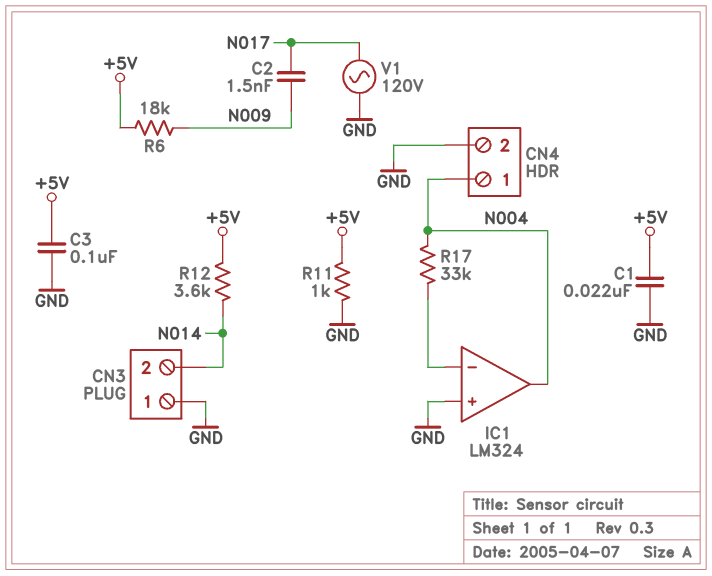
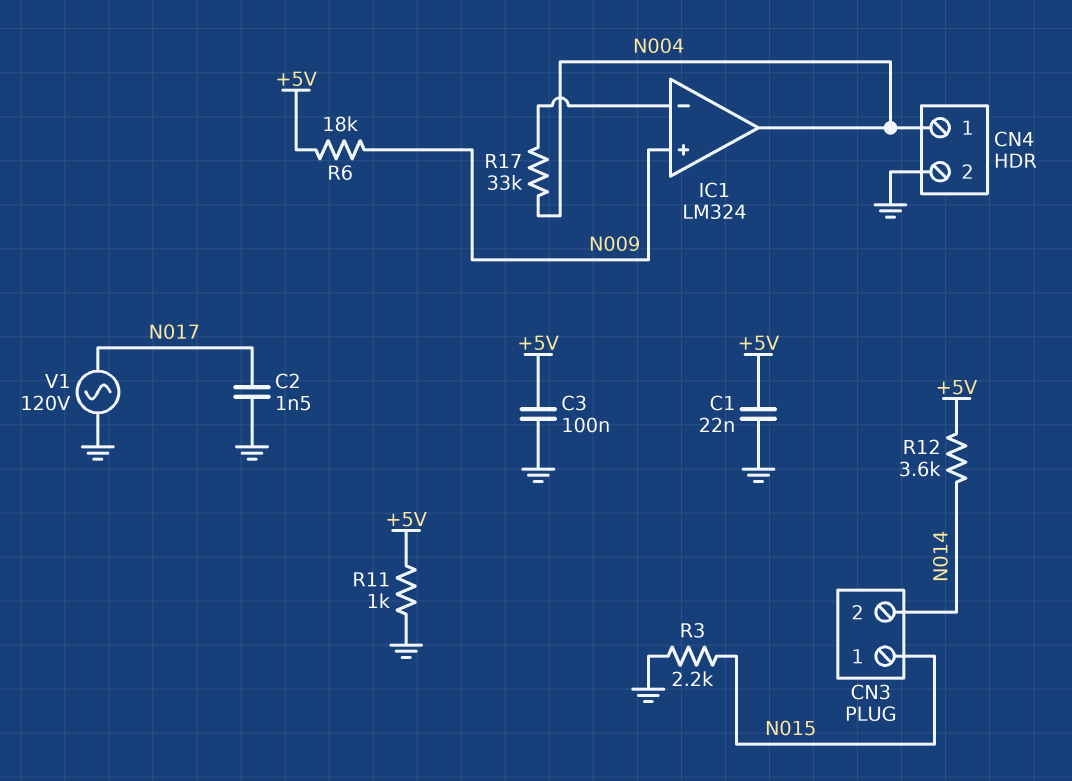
C2: 1.5nF (N009, N017) -> 1.5nF (GND, N017)
CN3 pin 1: GND -> N015
IC1 pin in+: GND -> N009
R3: none -> 2.2k (GND, N015)

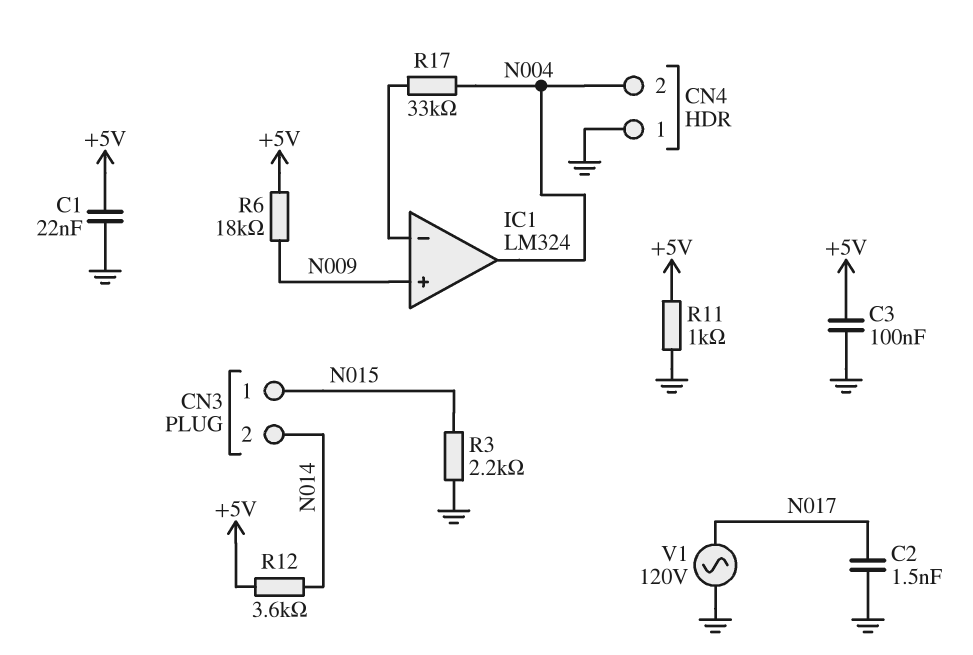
CN4 pin 1: N004 -> GND
CN4 pin 2: GND -> N004

